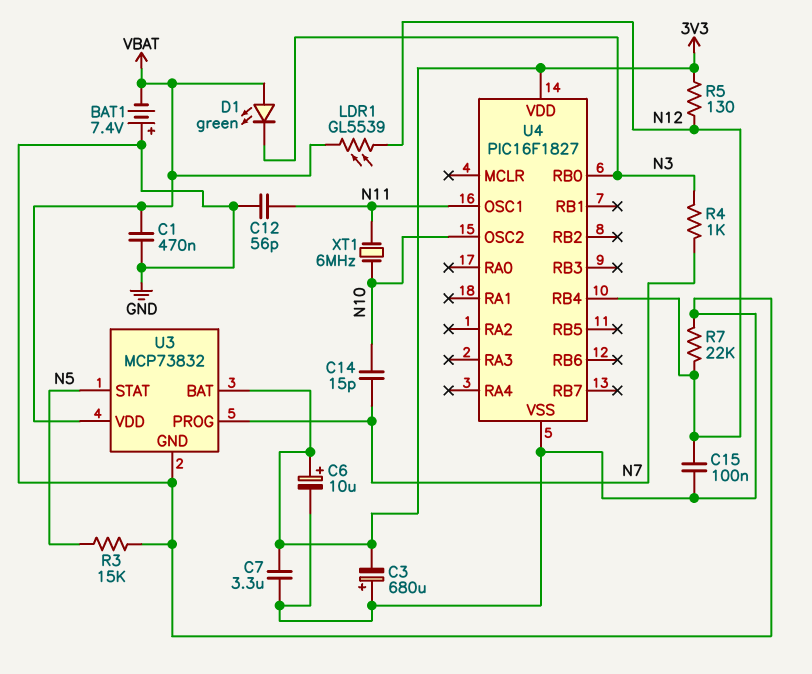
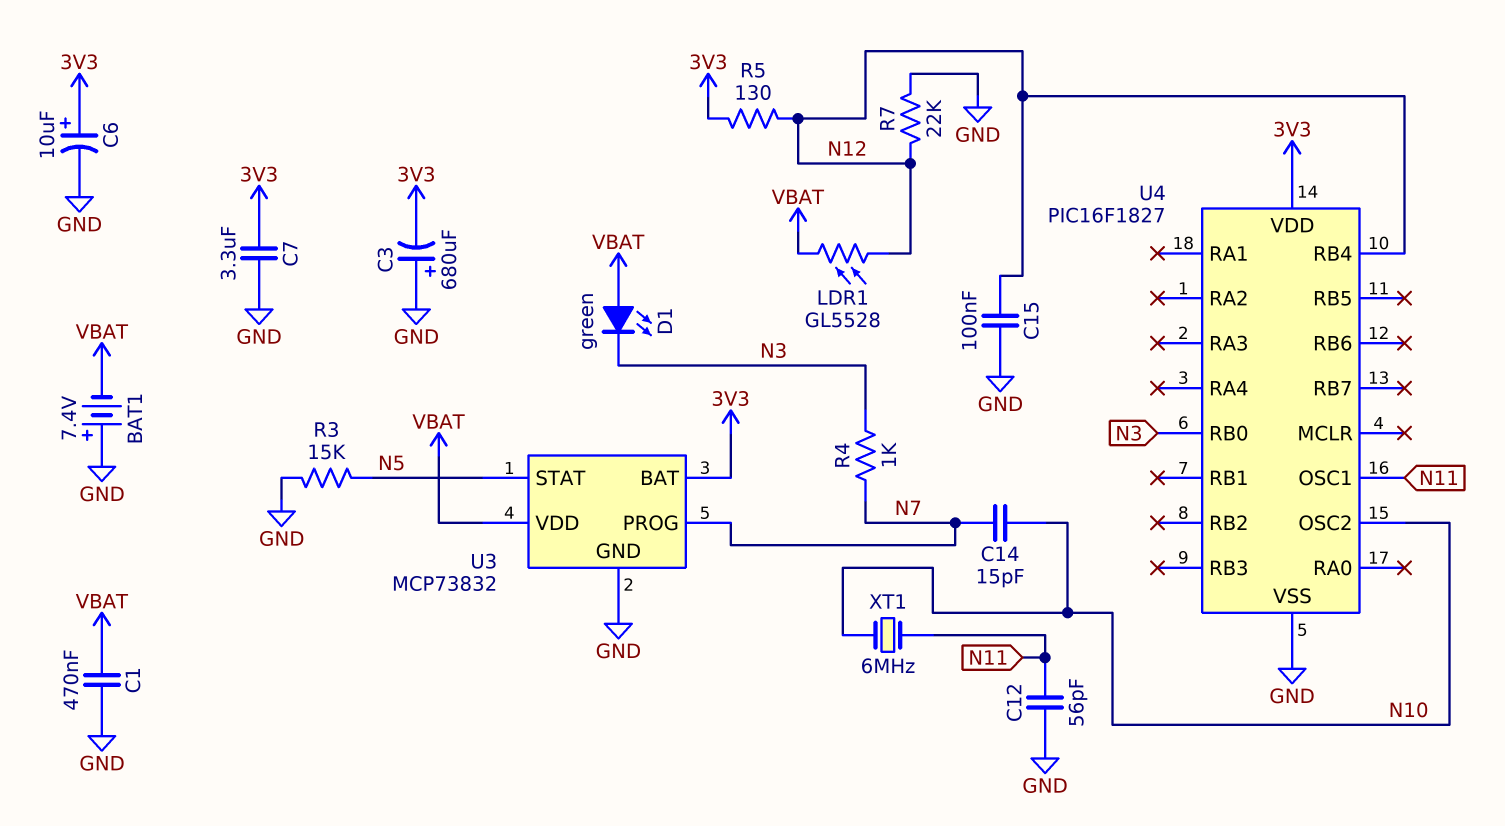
LDR1: GL5539 (N12, VBAT) -> GL5528 (N12, VBAT)

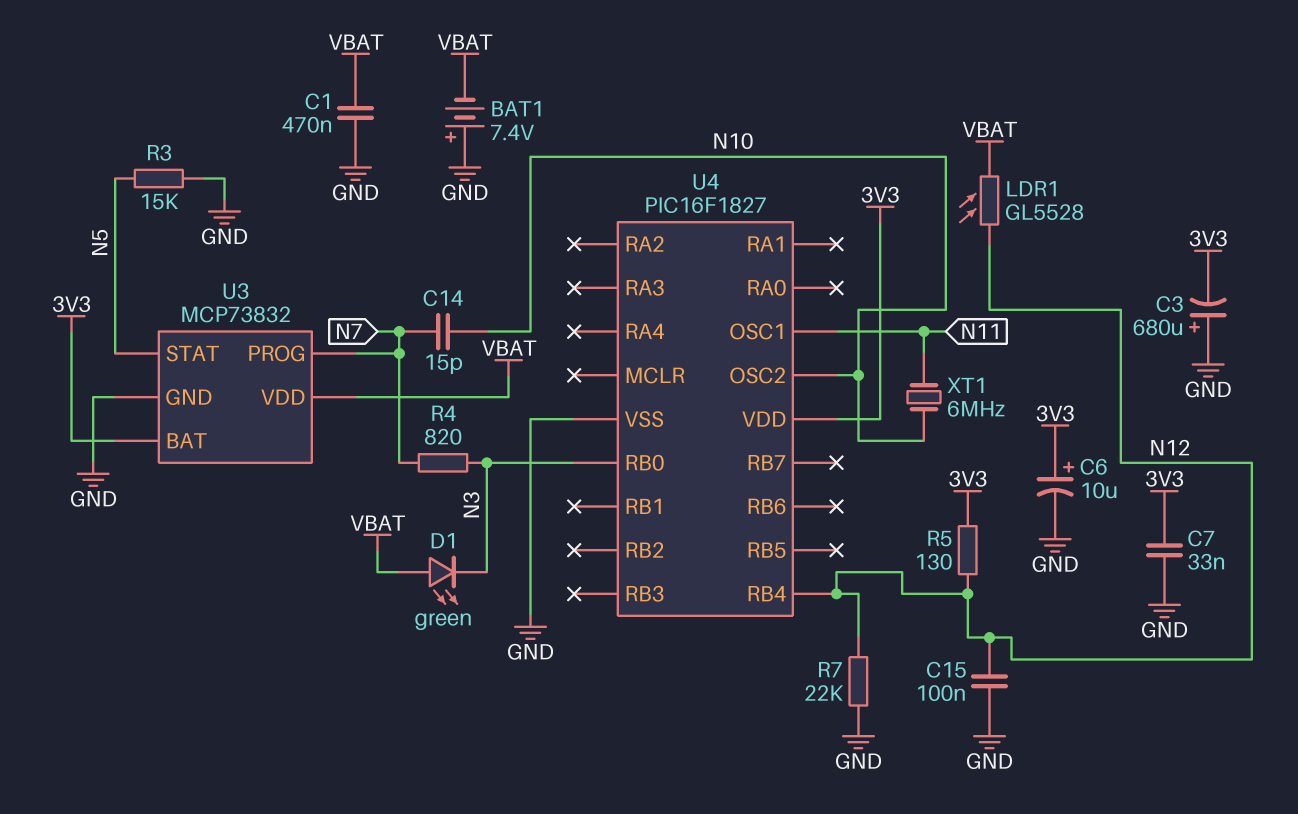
C7: 3.3uF (3V3, GND) -> 33nF (3V3, GND)
C12: 56pF (GND, N11) -> none
R4: 1k (N3, N7) -> 820 (N3, N7)

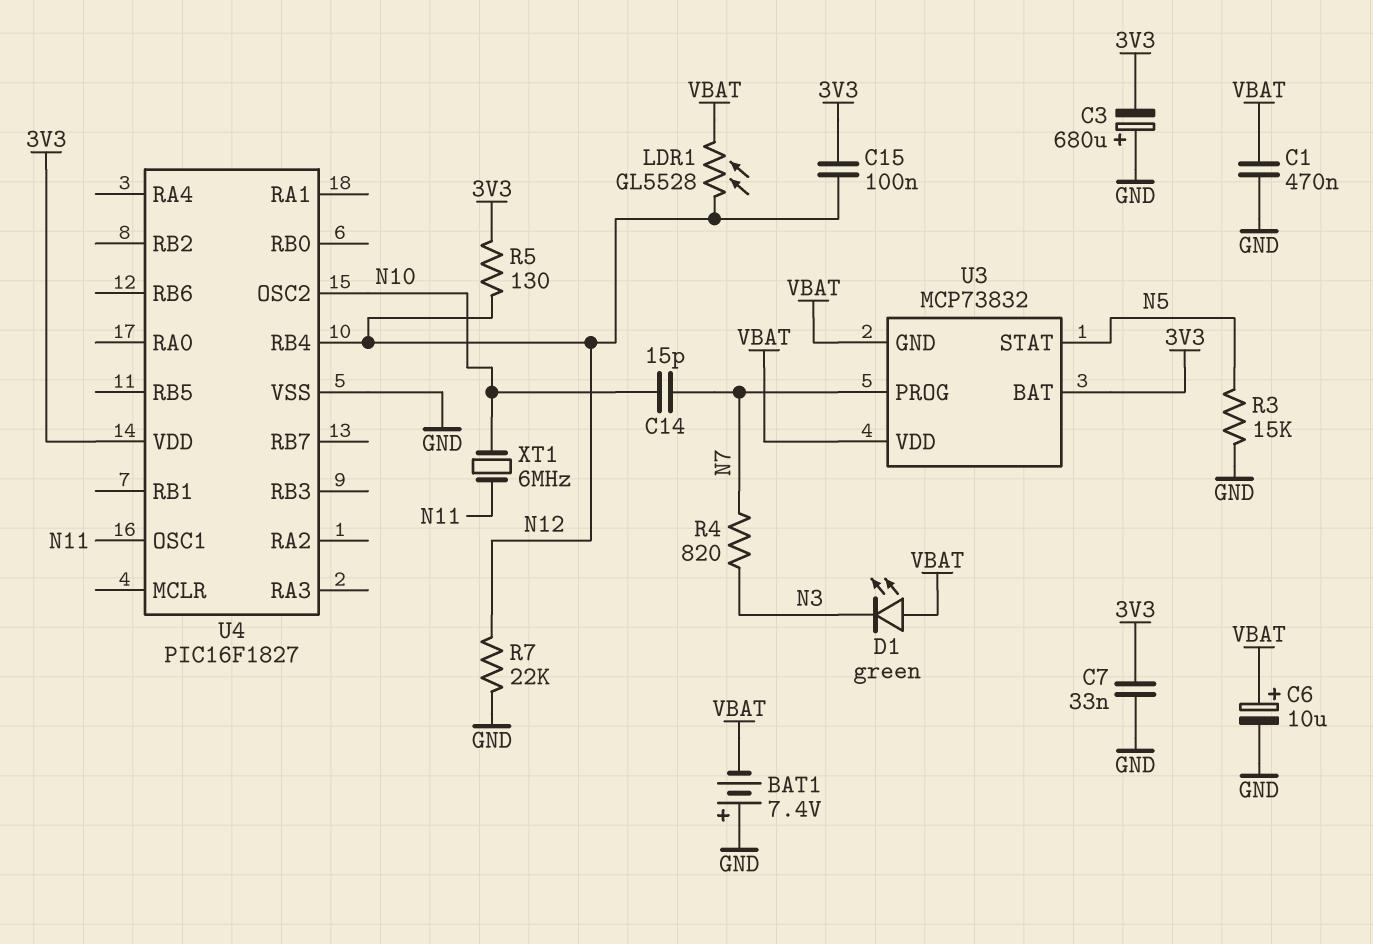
C6: 10uF (plus 3V3, minus GND) -> 10uF (plus VBAT, minus GND)
C15: 100nF (GND, N12) -> 100nF (3V3, N12)
U3 pin GND: GND -> VBAT
U4 pin RB0: N3 -> none

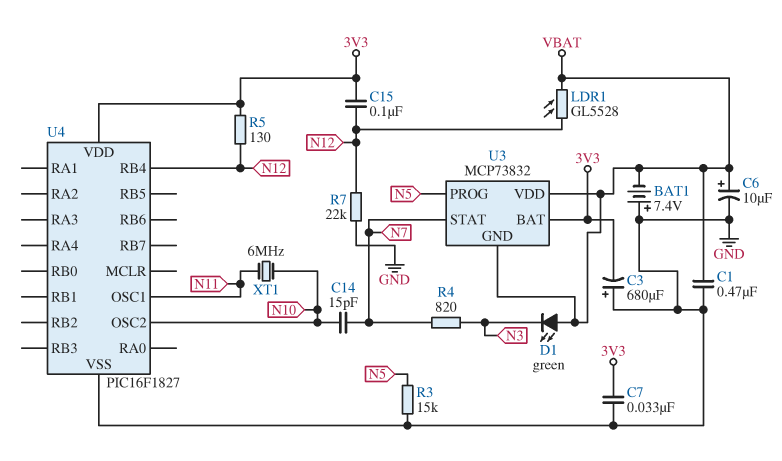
U3 pin PROG: N7 -> N5
U3 pin STAT: N5 -> N7

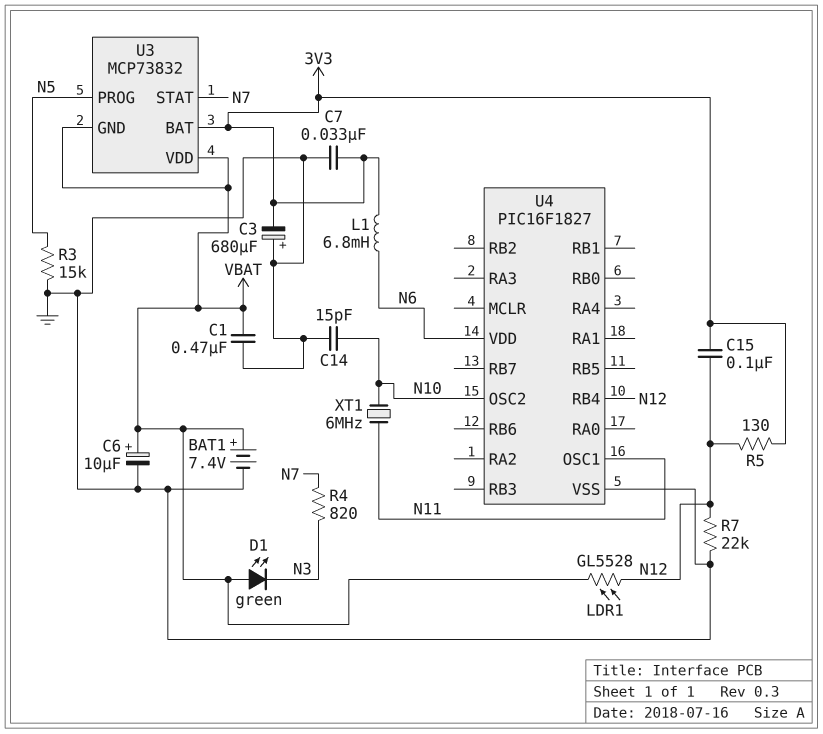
BAT1: 7.4V (plus GND, minus VBAT) -> 7.4V (plus VBAT, minus GND)
C14: 15pF (N7, N10) -> 15pF (GND, N10)
L1: none -> 6.8mH (3V3, N6)
U4 pin VDD: 3V3 -> N6

